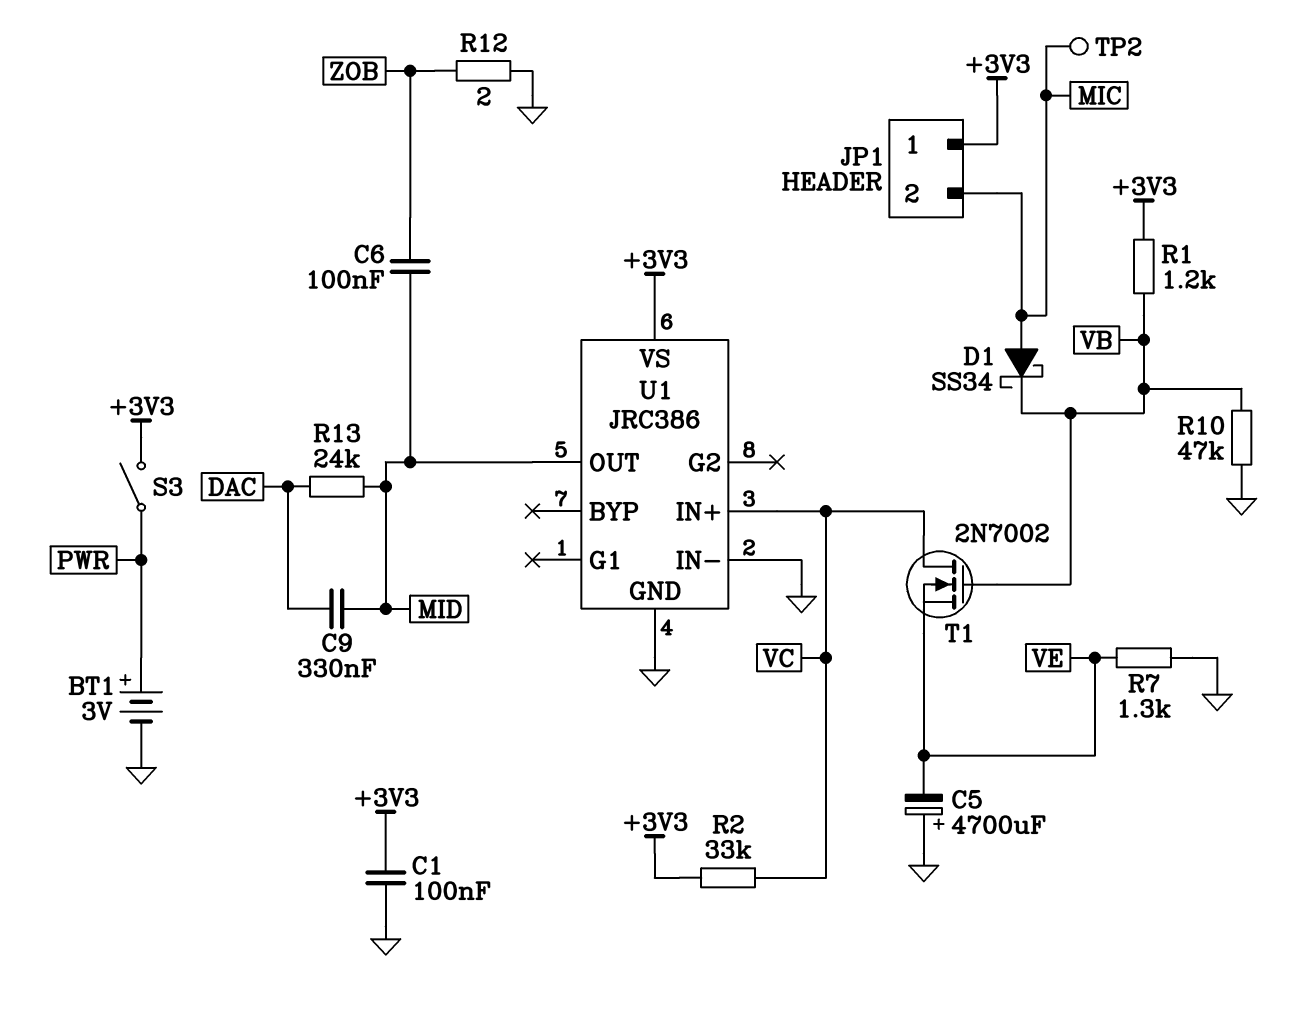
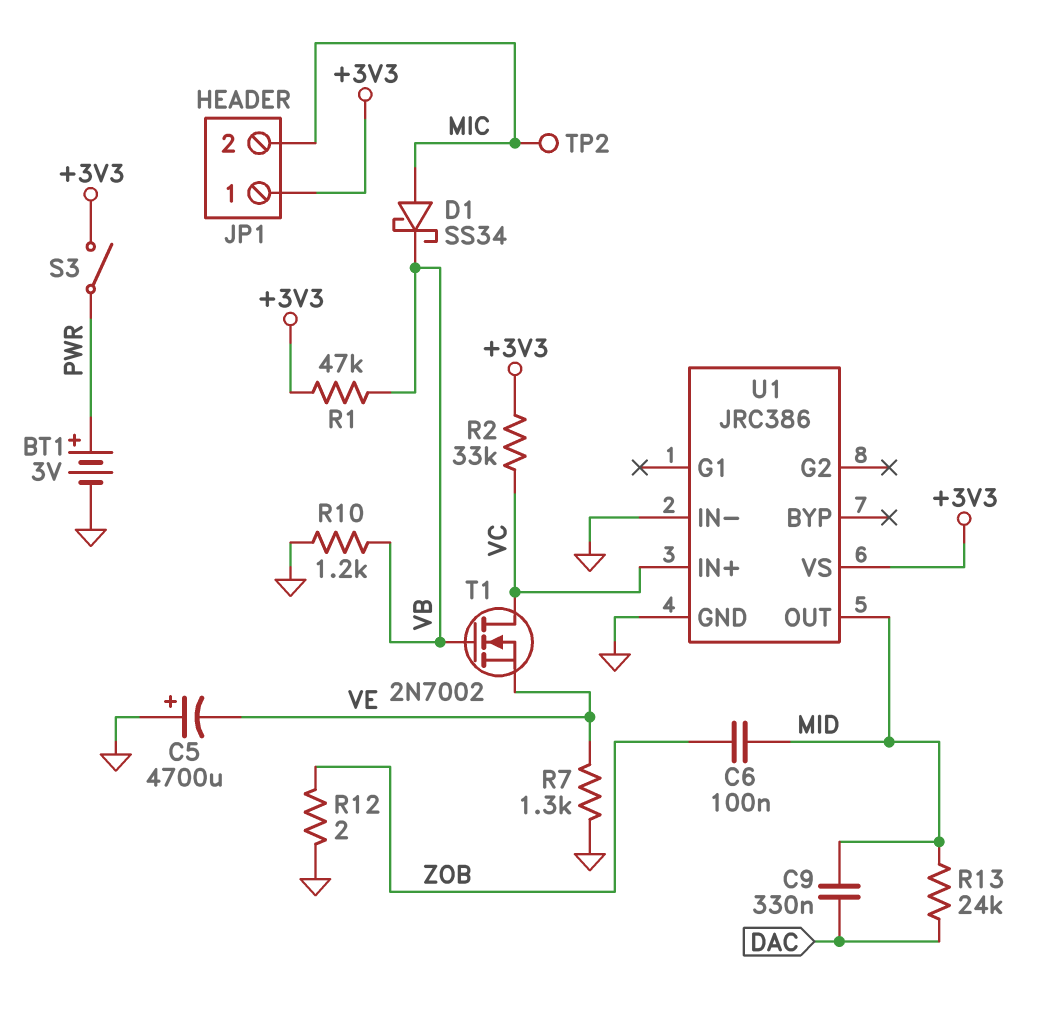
C1: 100nF (+3V3, GND) -> none
R1: 1.2k (+3V3, VB) -> 47k (+3V3, VB)
R10: 47k (GND, VB) -> 1.2k (GND, VB)

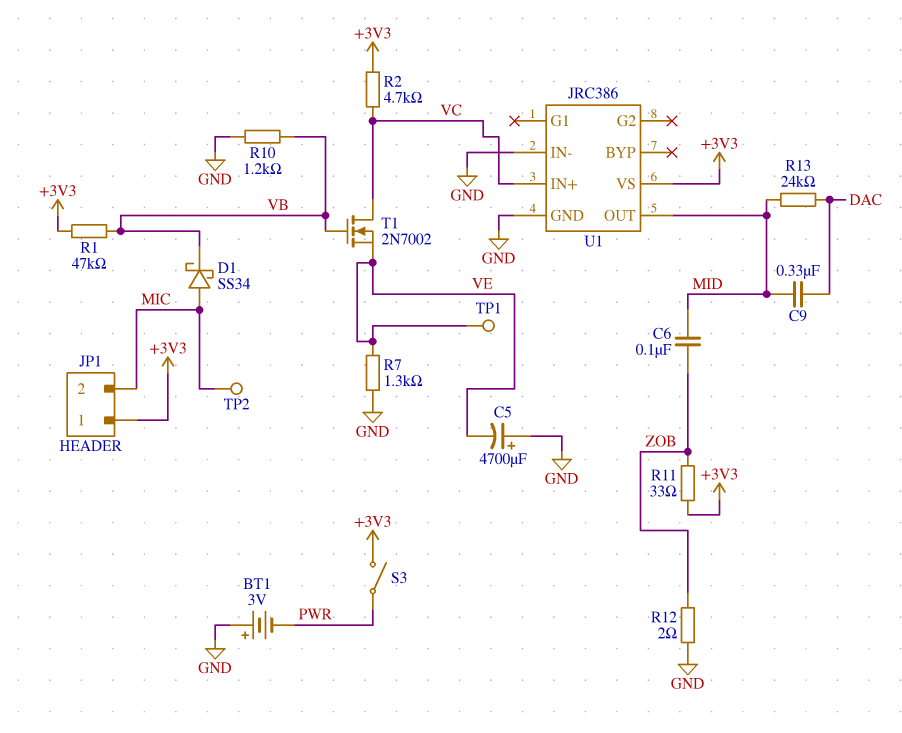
BT1: 3V (plus PWR, minus GND) -> 3V (plus GND, minus PWR)
R2: 33k (+3V3, VC) -> 4.7k (+3V3, VC)
R11: none -> 33 (+3V3, ZOB)
TP1: none -> test point (VE)

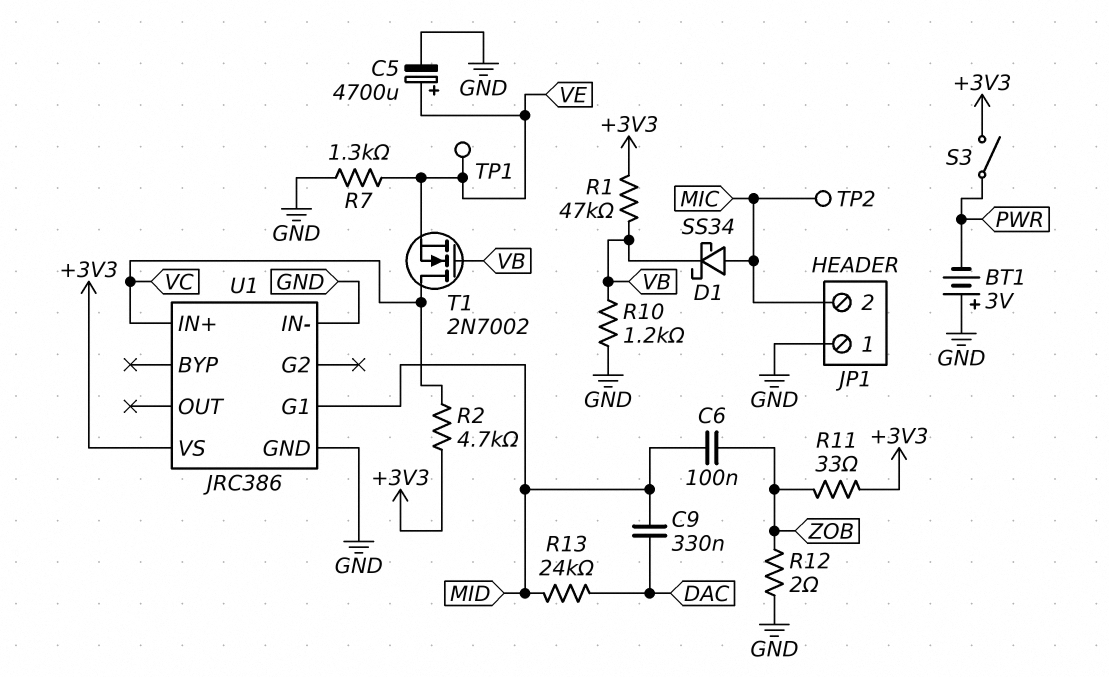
C5: 4700uF (plus GND, minus VE) -> 4700uF (plus VE, minus GND)
JP1 pin 1: +3V3 -> GND
U1 pin G1: none -> MID
U1 pin OUT: MID -> none

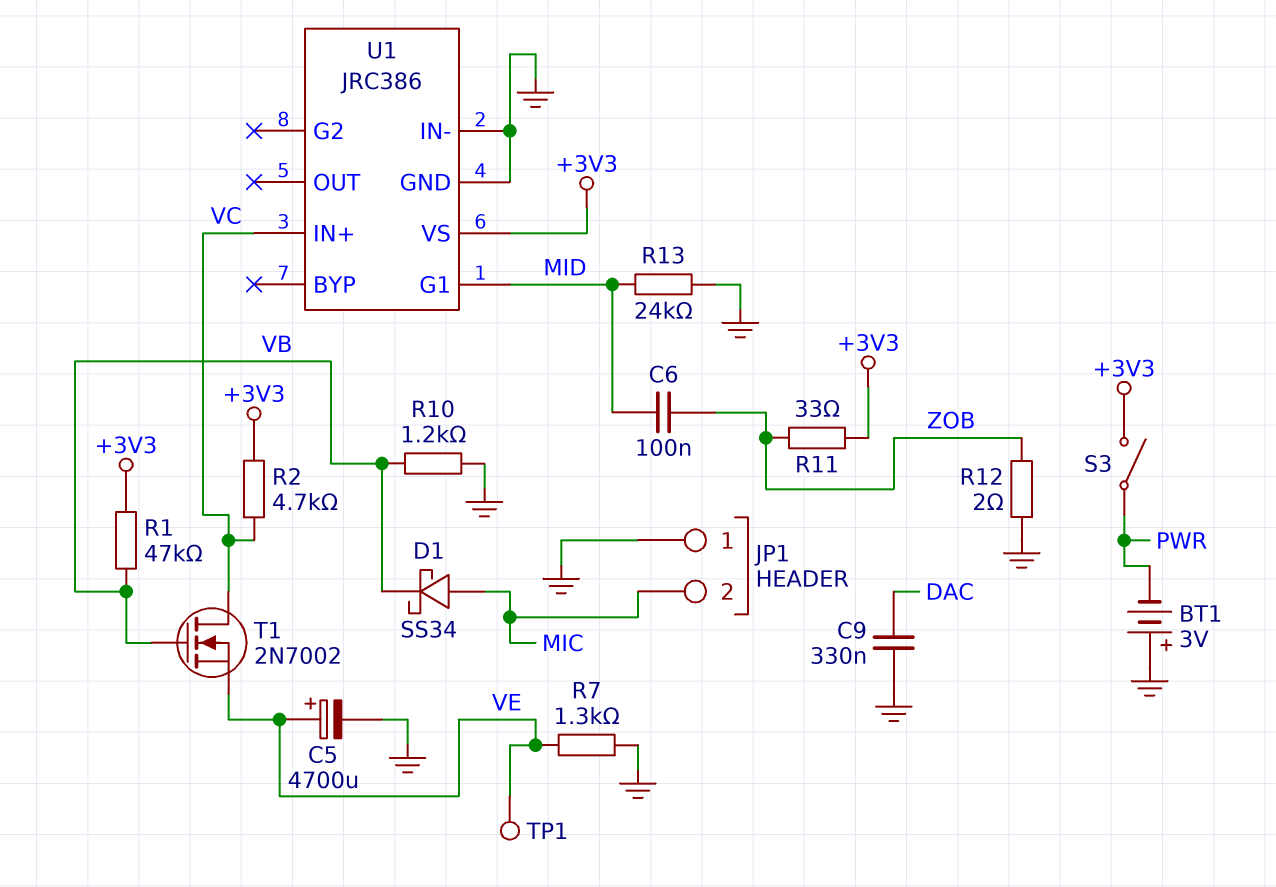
C9: 330nF (DAC, MID) -> 330nF (DAC, GND)
R13: 24k (DAC, MID) -> 24k (GND, MID)
TP2: test point (MIC) -> none

